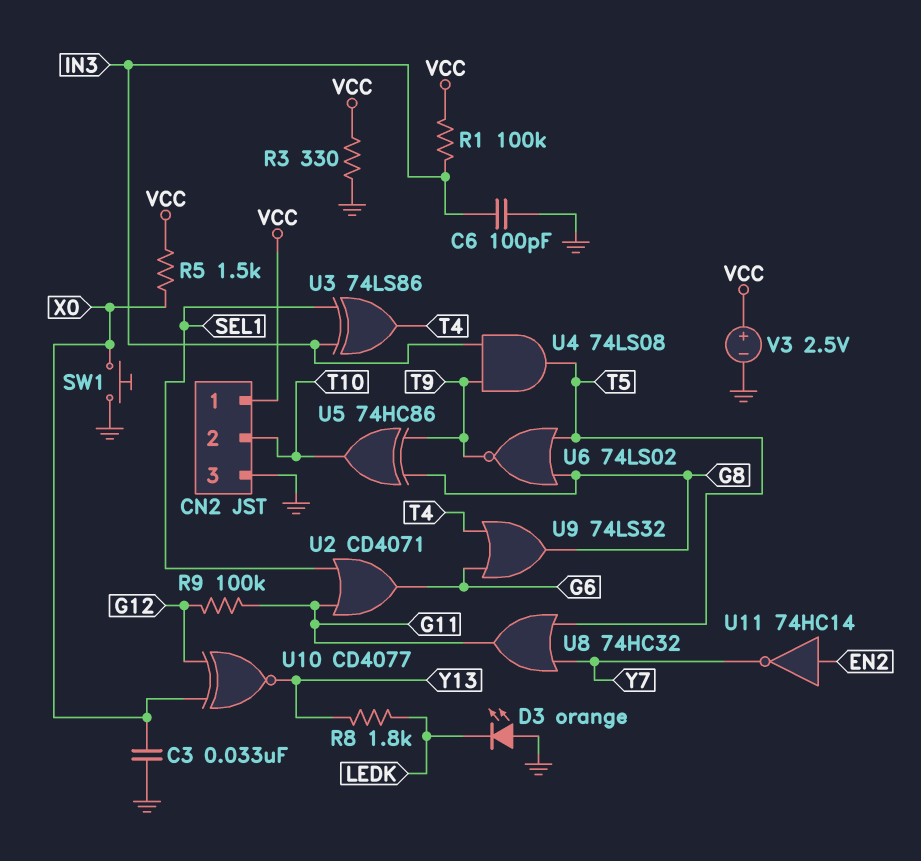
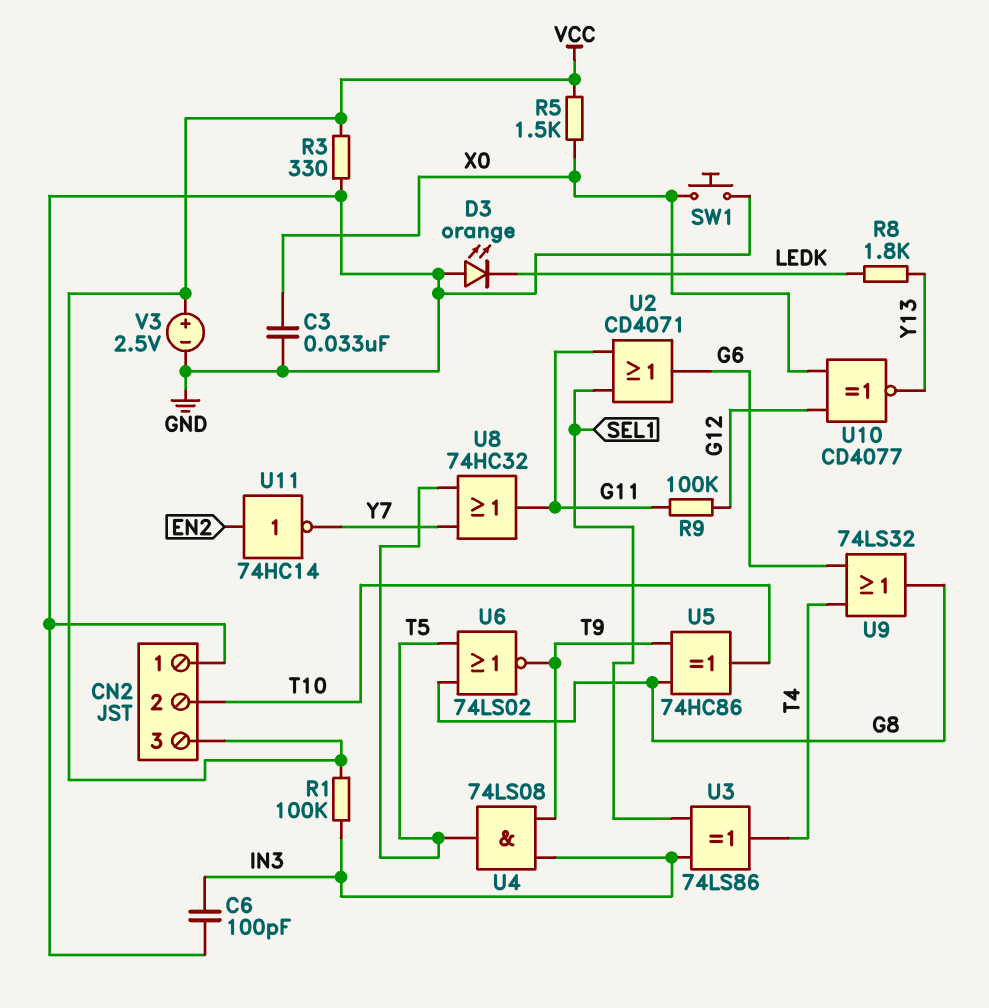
CN2 pin 1: VCC -> GND
CN2 pin 3: GND -> VCC

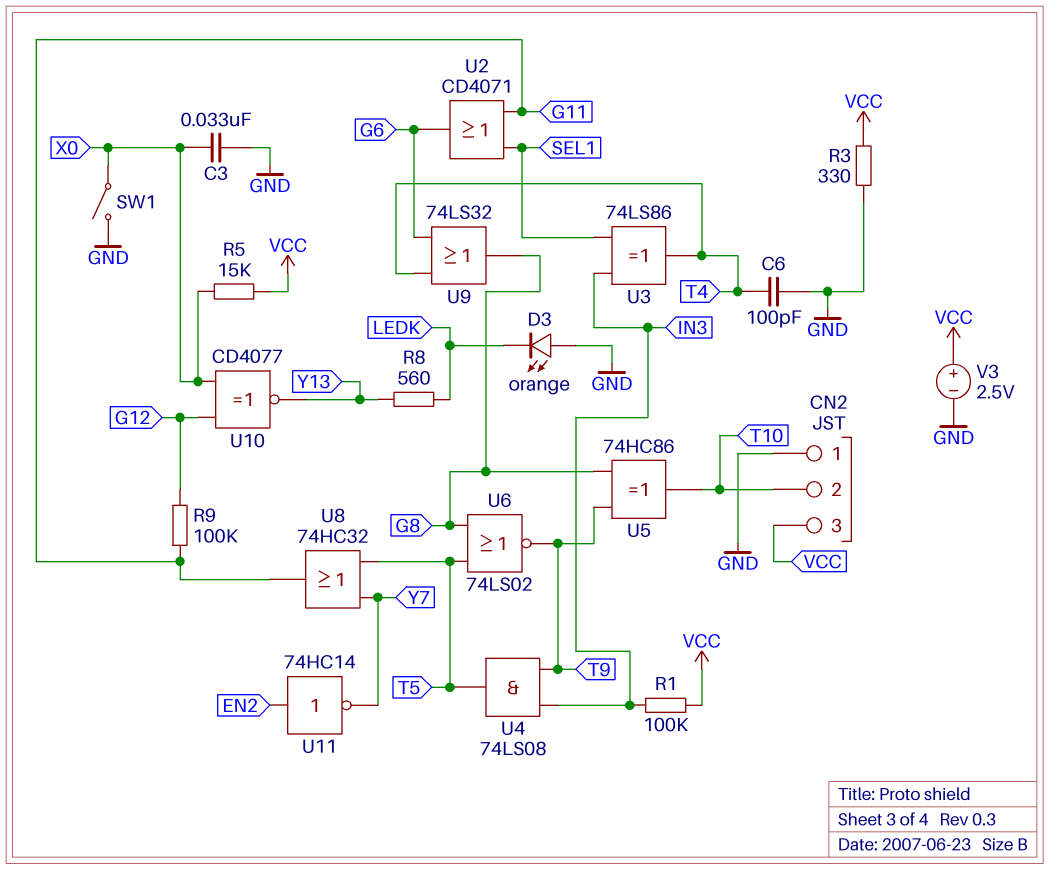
C6: 100pF (GND, IN3) -> 100pF (GND, T4)
R5: 1.5k (VCC, X0) -> 15k (VCC, X0)
R8: 1.8k (LEDK, Y13) -> 560 (LEDK, Y13)
SW1: button (GND, X0) -> switch (GND, X0)

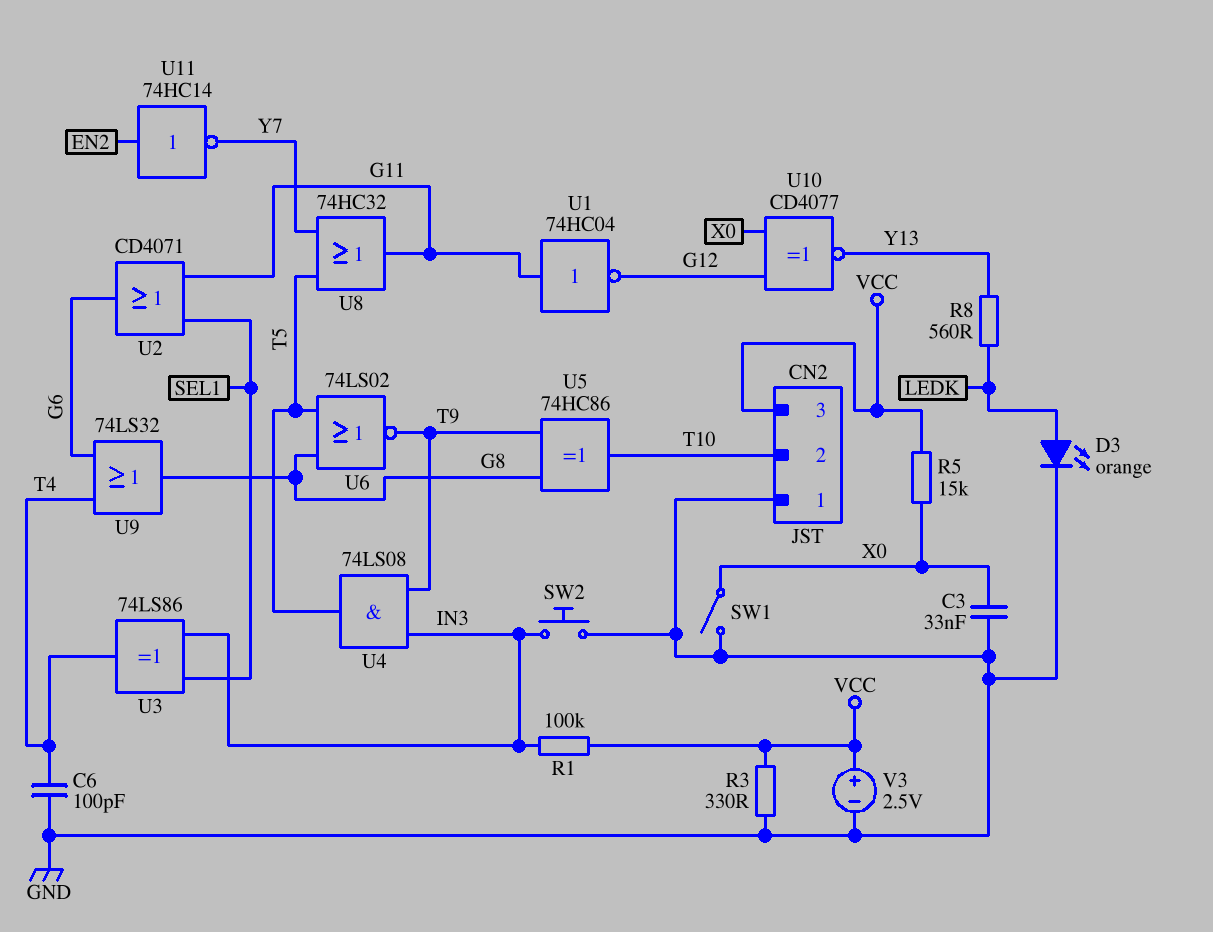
D3: LED orange (A GND, K LEDK) -> LED orange (A LEDK, K GND)
R9: 100k (G11, G12) -> none
SW2: none -> button (GND, IN3)
U1: none -> NOT 74HC04 (in G11, out G12)

